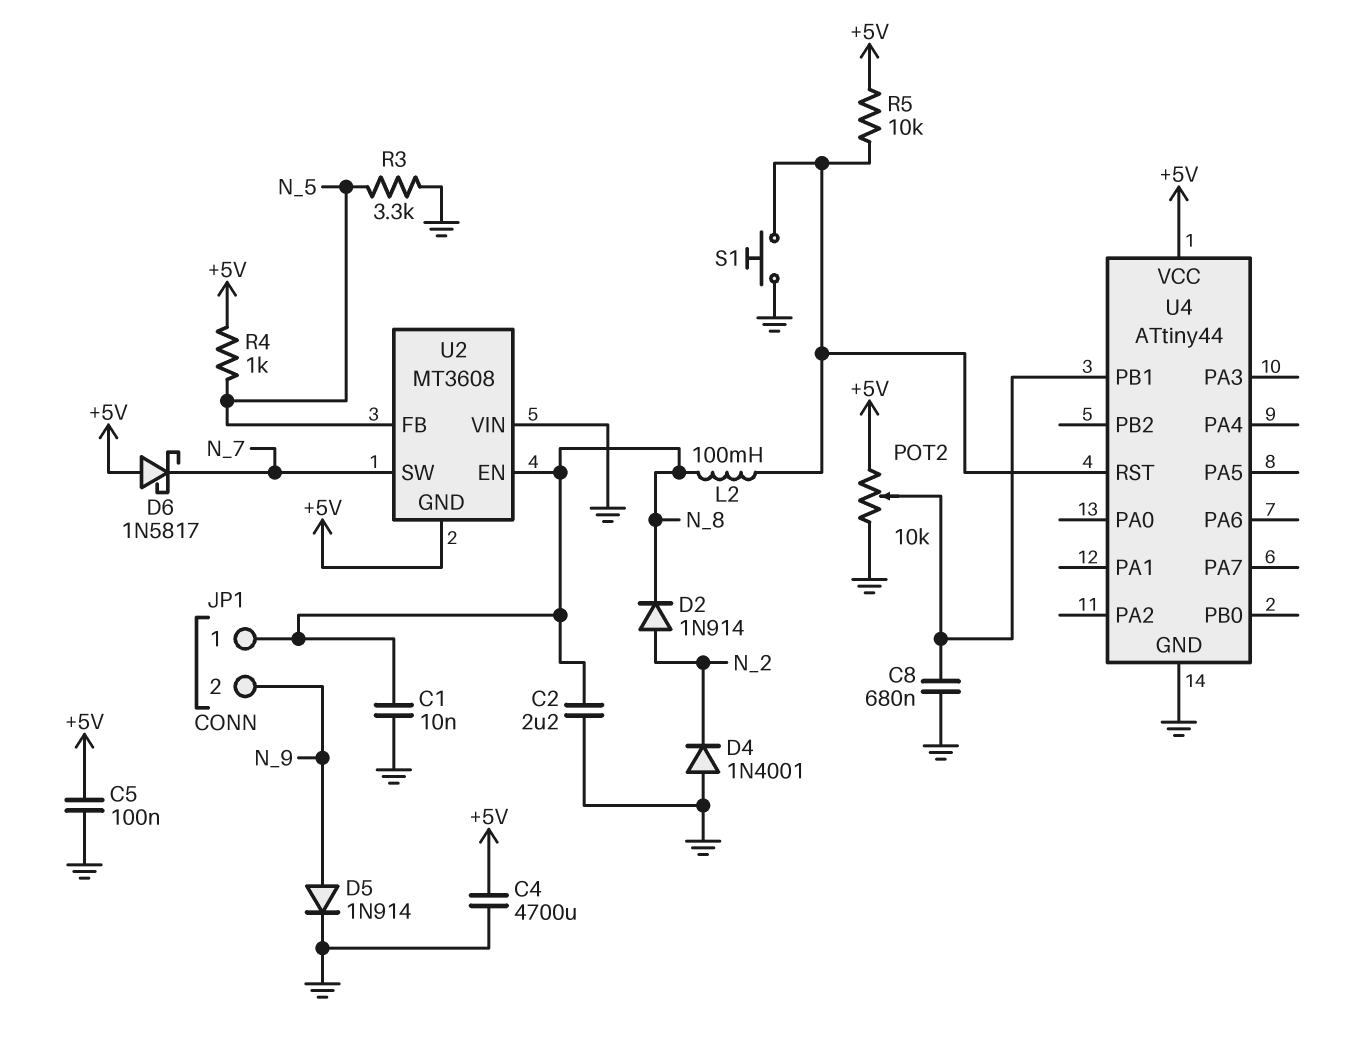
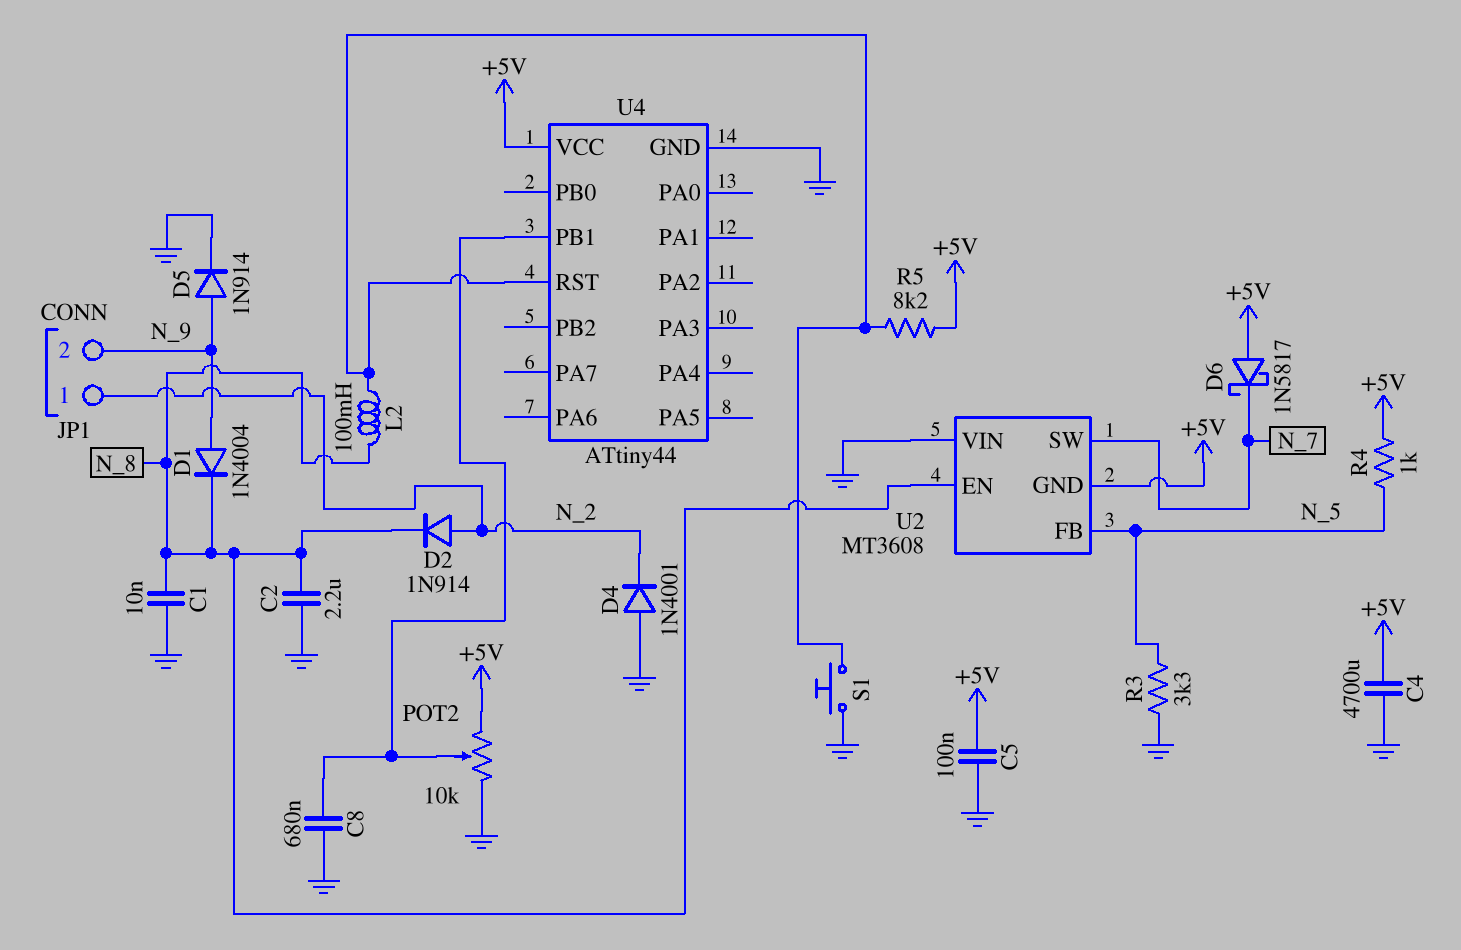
D1: none -> diode 1N4004 (A N_9, K N_8)
JP1 pin 1: N_8 -> N_2
R5: 10k (+5V, U4/RST) -> 8.2k (+5V, U4/RST)

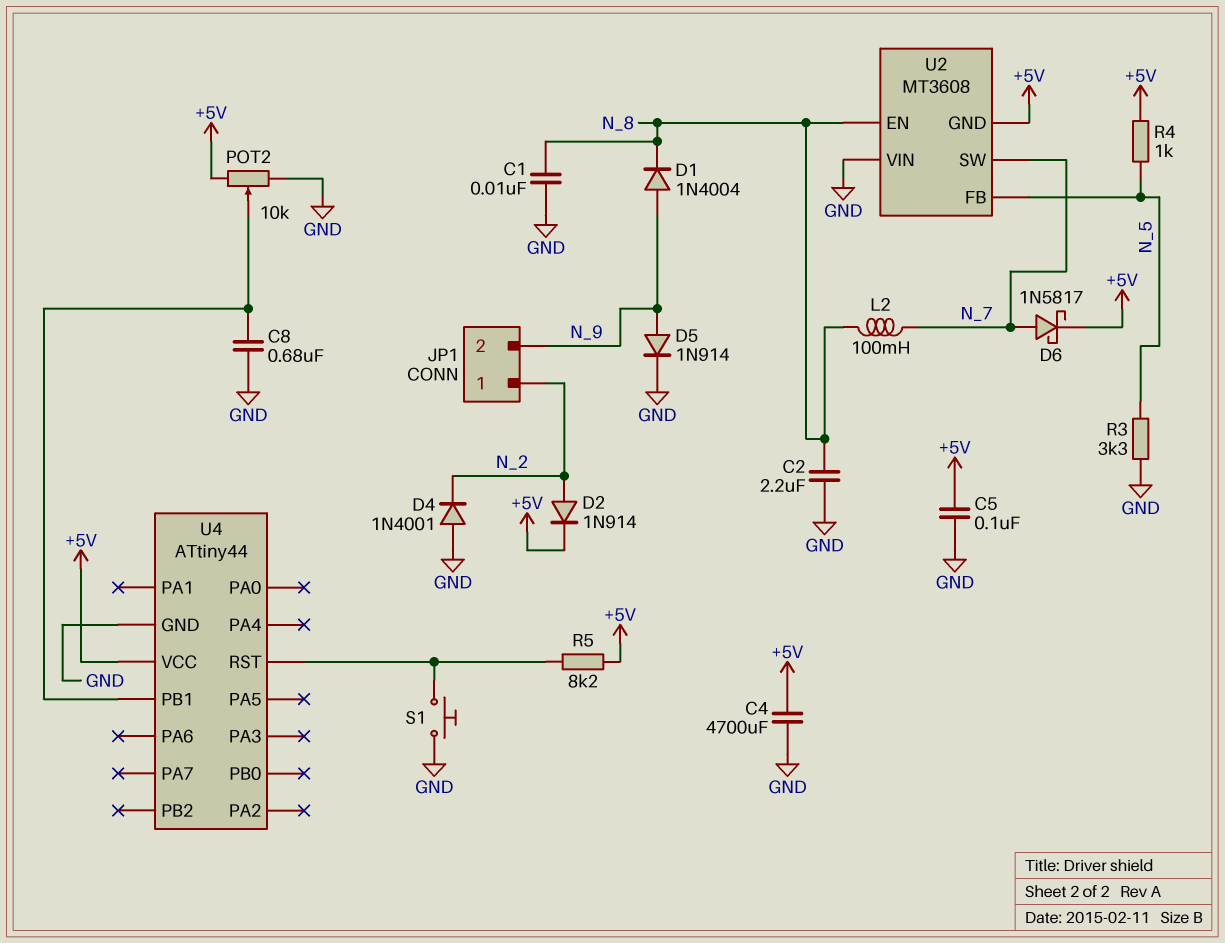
D2: diode 1N914 (A N_2, K N_8) -> diode 1N914 (A N_2, K +5V)
D6: schottky 1N5817 (A +5V, K N_7) -> schottky 1N5817 (A N_7, K +5V)
L2: 100mH (N_8, U4/RST) -> 100mH (N_7, N_8)

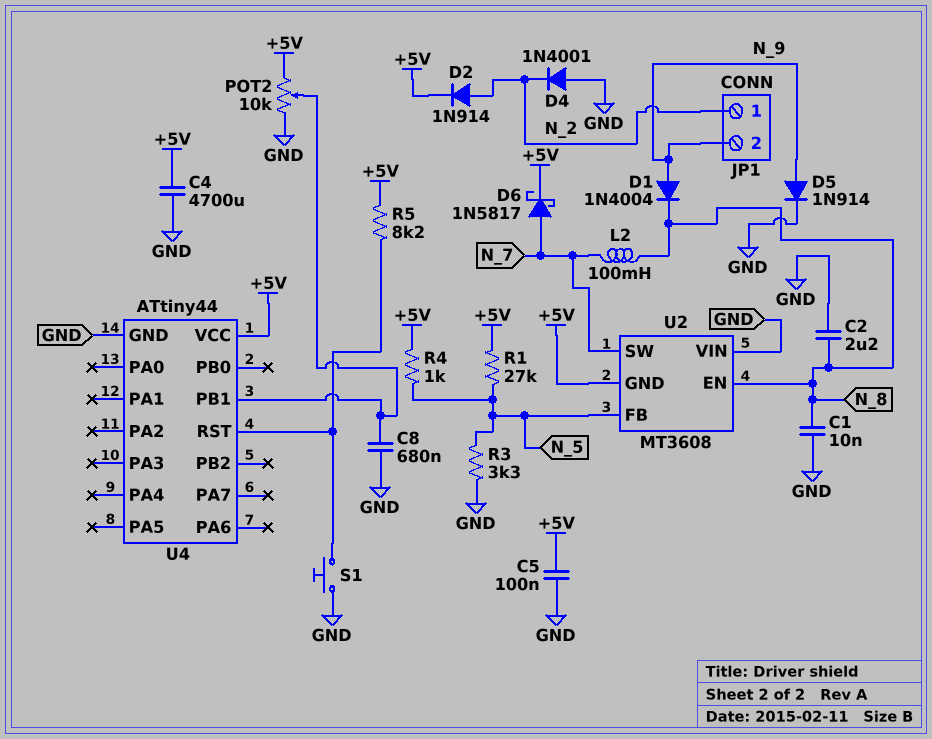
R1: none -> 27k (+5V, N_5)

